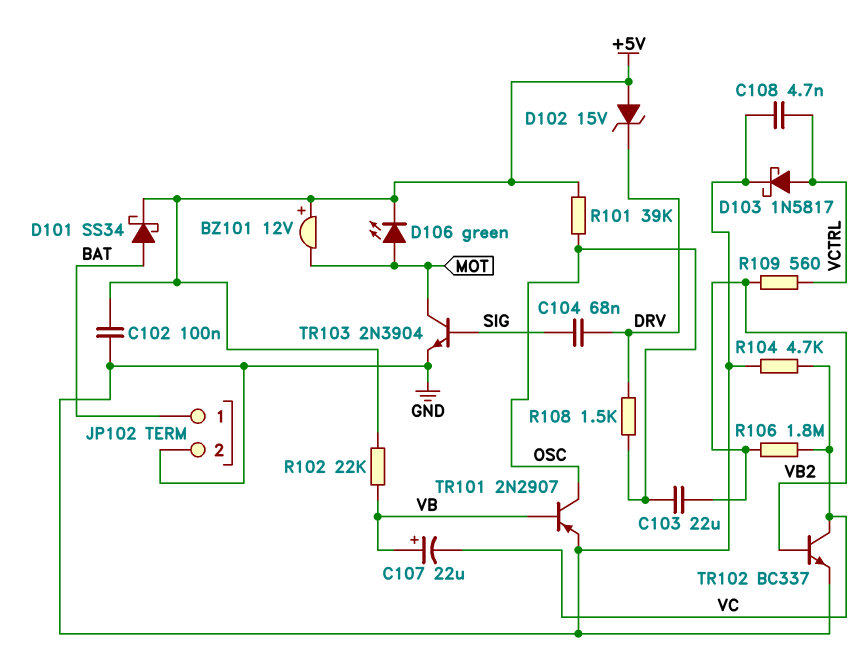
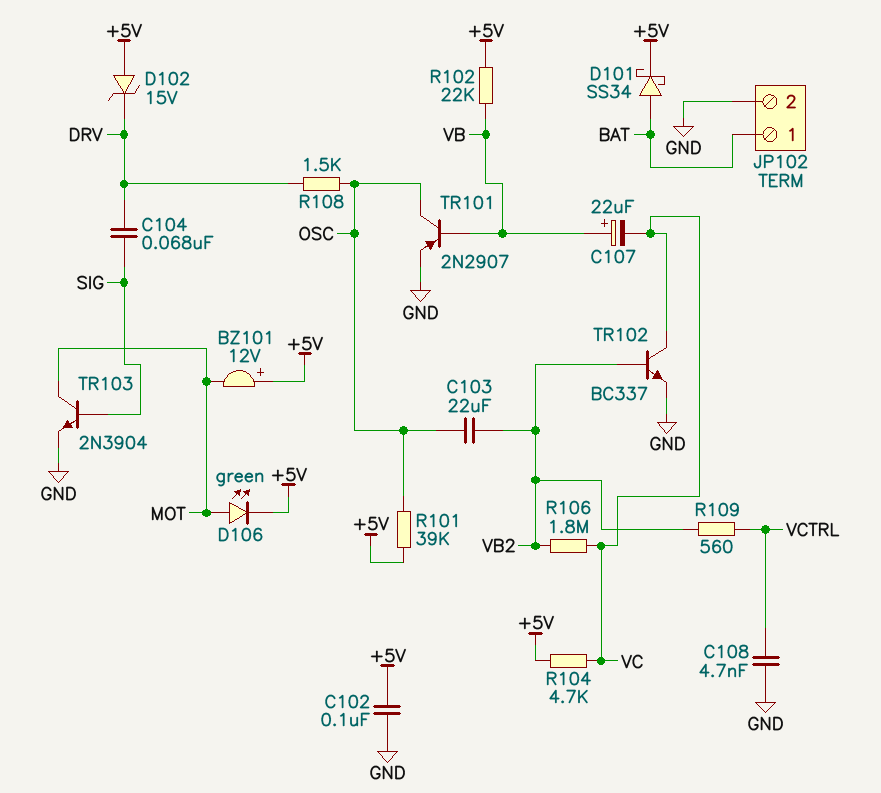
D103: schottky 1N5817 (A VCTRL, K GND) -> none
R104: 4.7k (GND, VC) -> 4.7k (+5V, VC)

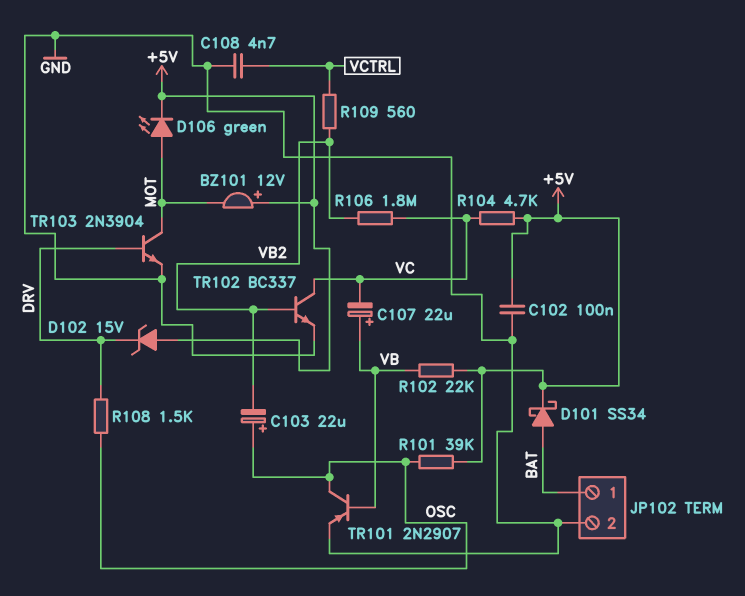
C103: 22uF (OSC, VB2) -> 22uF (plus OSC, minus VB2)
C104: 68nF (DRV, SIG) -> none
TR103: NPN 2N3904 (B SIG, C MOT, E GND) -> NPN 2N3904 (B DRV, C MOT, E GND)

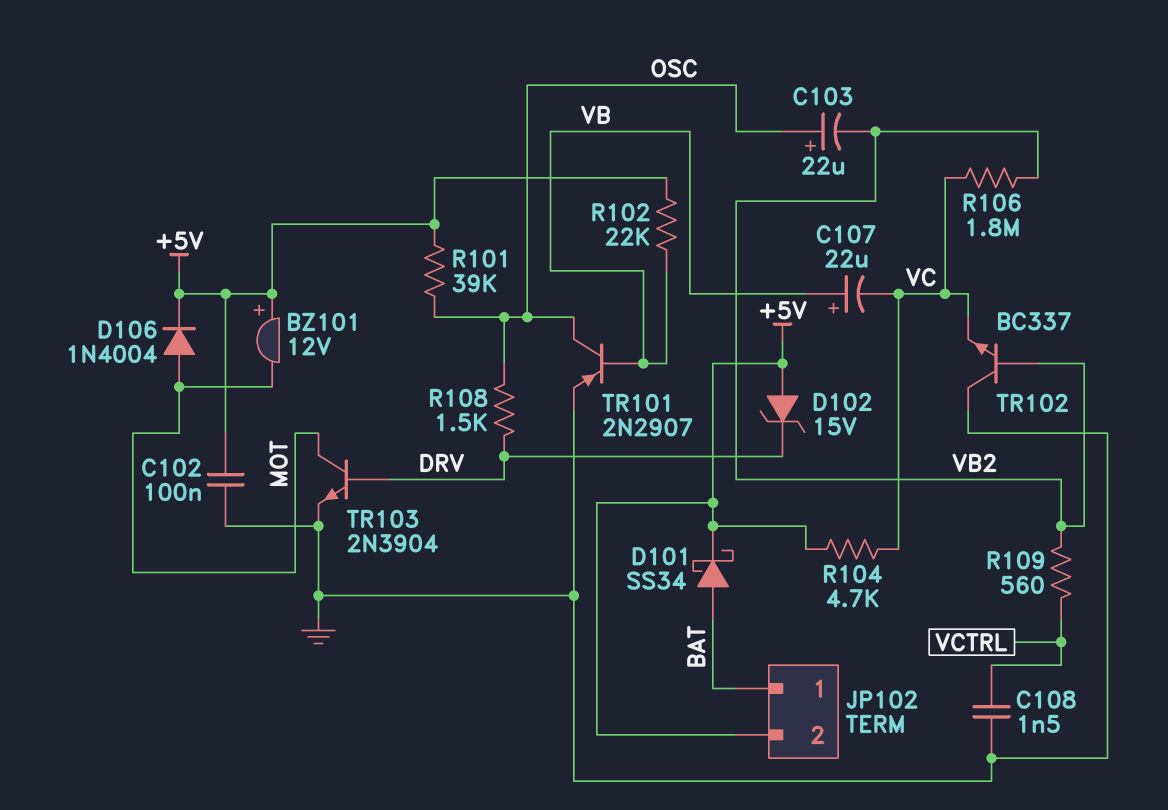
C108: 4.7nF (GND, VCTRL) -> 1.5nF (GND, VCTRL)
D106: LED green (A MOT, K +5V) -> diode 1N4004 (A MOT, K +5V)
JP102 pin 2: GND -> +5V
TR102: NPN BC337 (B VB2, C VC, E GND) -> NPN BC337 (B VB2, C GND, E VC)

